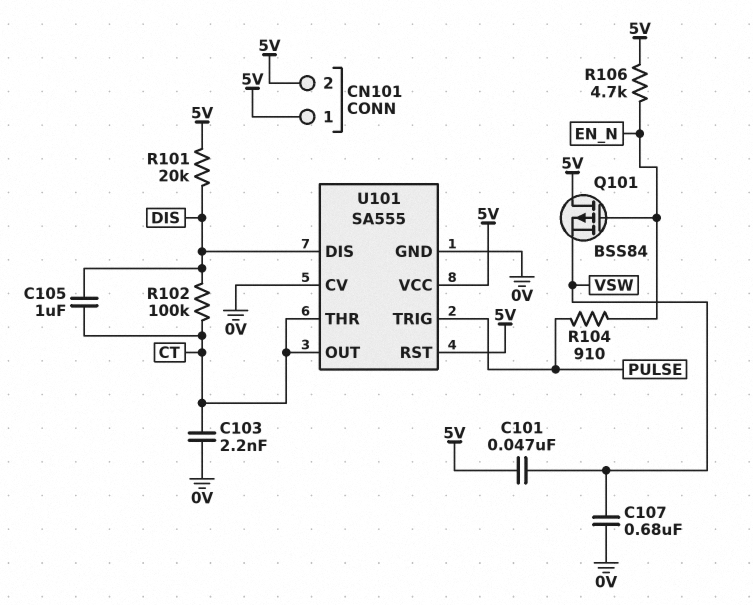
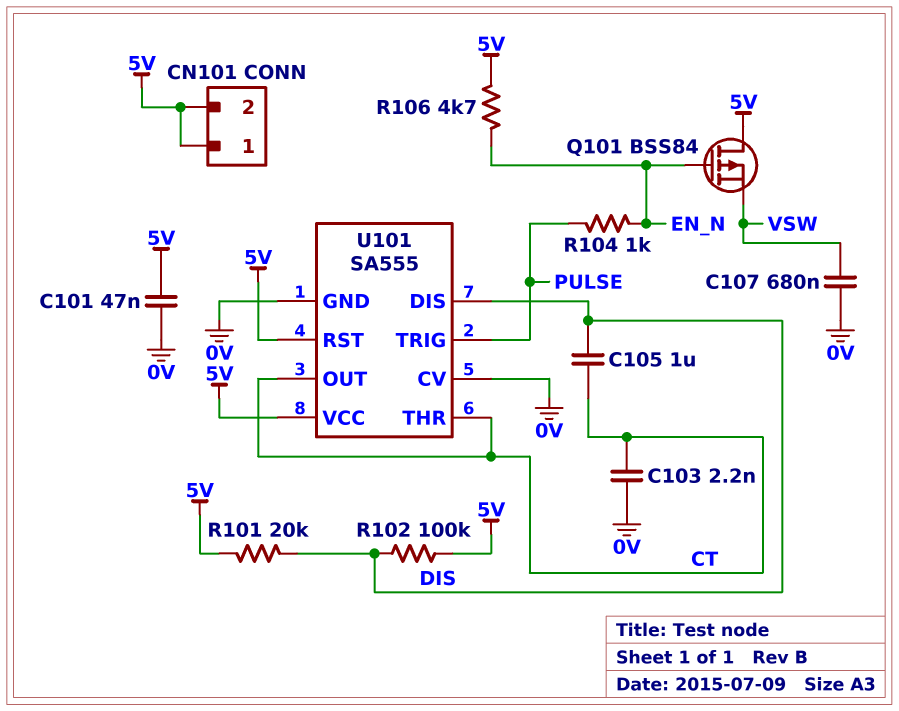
C101: 47nF (5V, VSW) -> 47nF (0V, 5V)
R102: 100k (CT, DIS) -> 100k (5V, DIS)
R104: 910 (EN_N, PULSE) -> 1k (EN_N, PULSE)

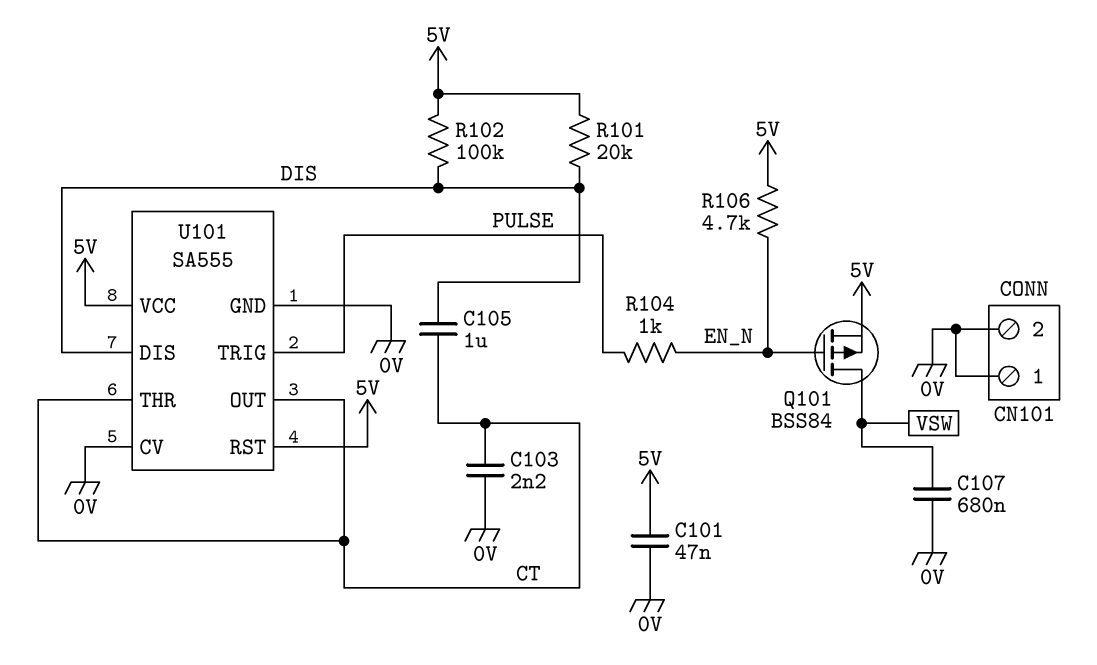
CN101 pin 1: 5V -> 0V
CN101 pin 2: 5V -> 0V
Q101: PMOS BSS84 (G EN_N, D 5V, S VSW) -> PMOS BSS84 (G EN_N, D VSW, S 5V)

